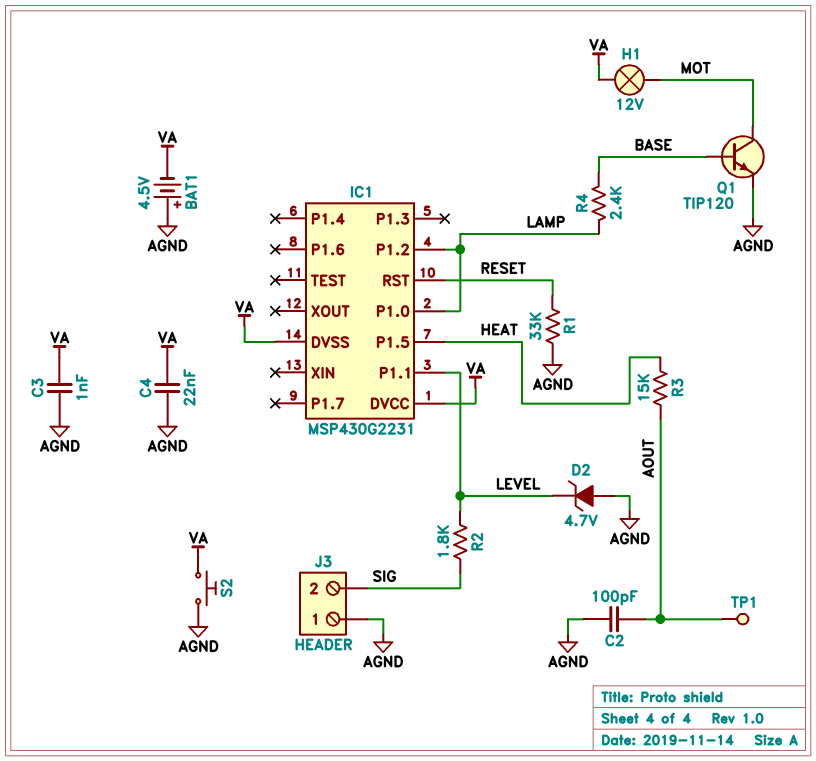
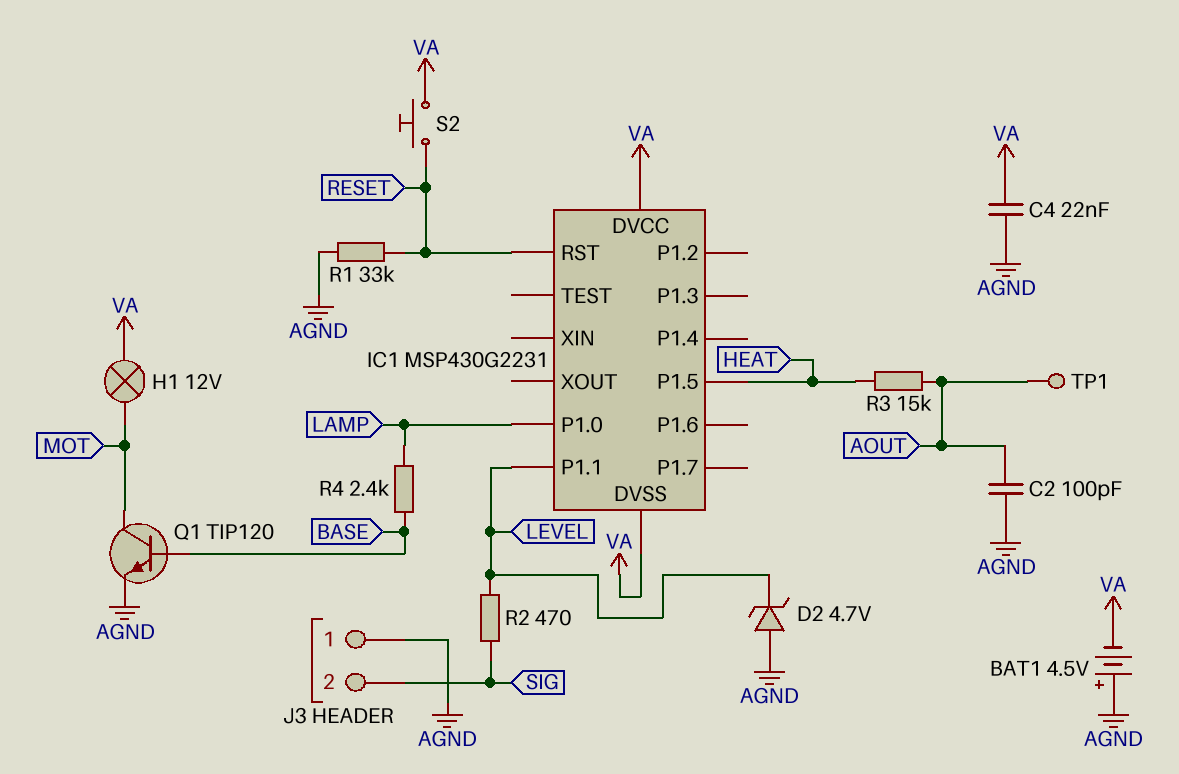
C3: 1nF (AGND, VA) -> none
IC1 pin P1.2: LAMP -> none
R2: 1.8k (LEVEL, SIG) -> 470 (LEVEL, SIG)
S2: button (AGND, VA) -> button (RESET, VA)

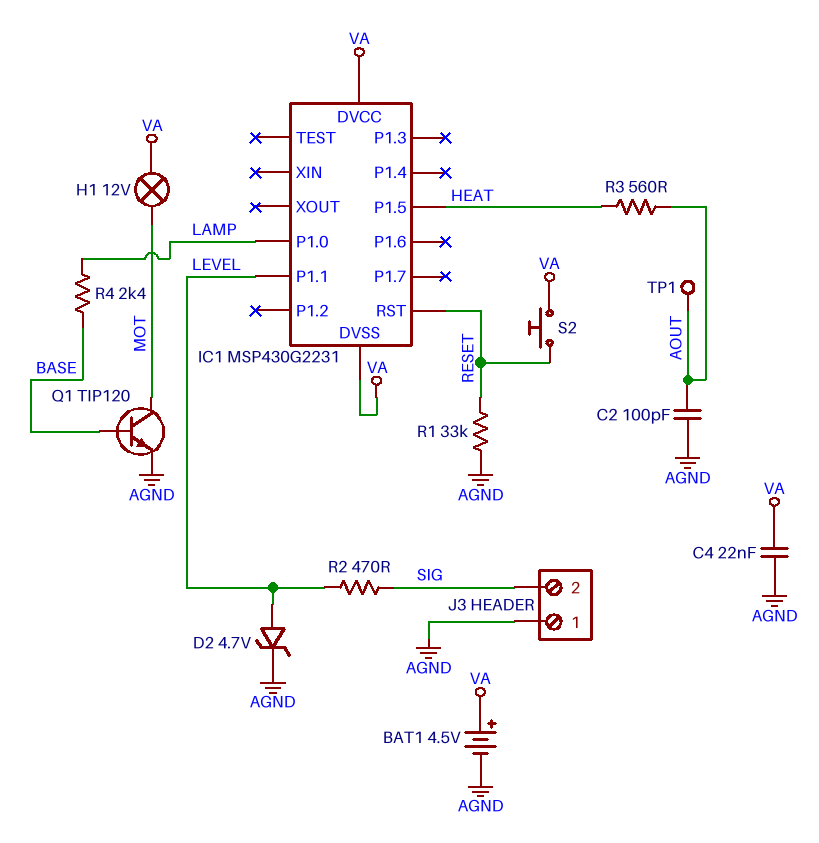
BAT1: 4.5V (plus AGND, minus VA) -> 4.5V (plus VA, minus AGND)
D2: zener 4.7V (A AGND, K LEVEL) -> zener 4.7V (A LEVEL, K AGND)
R3: 15k (AOUT, HEAT) -> 560 (AOUT, HEAT)

